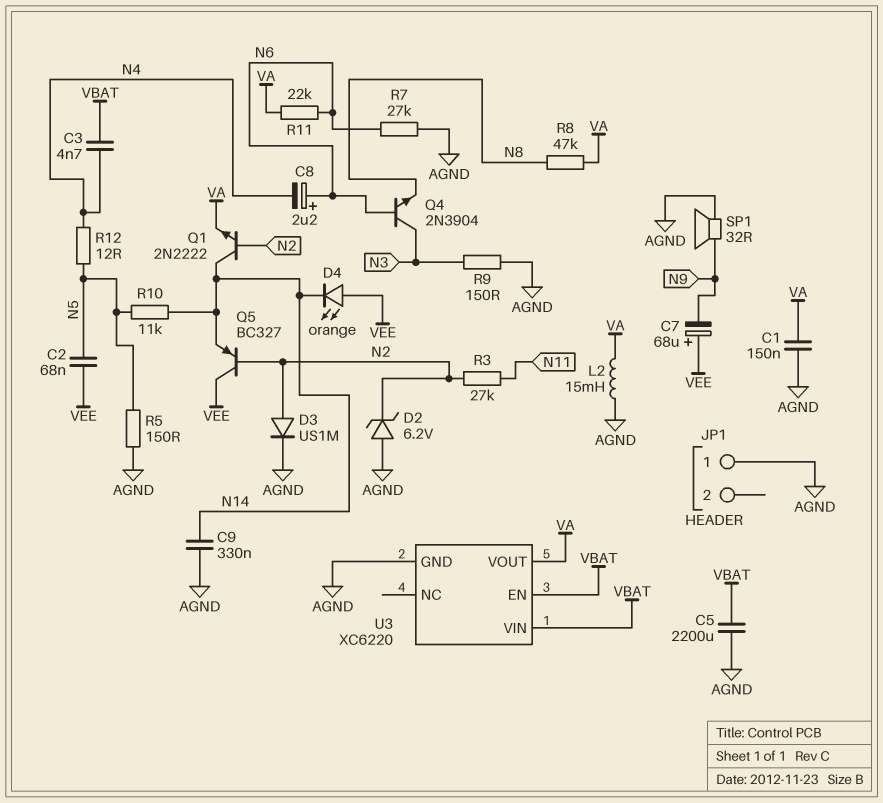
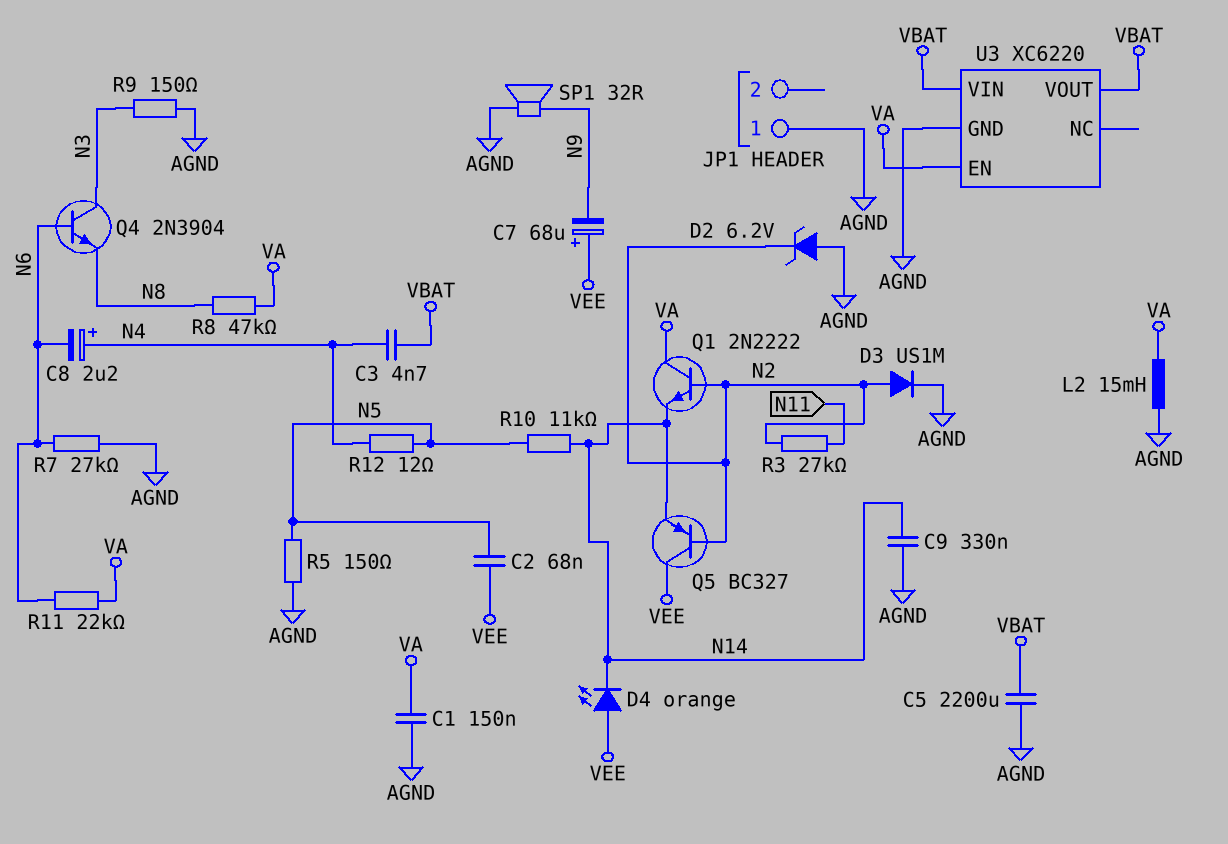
C8: 2.2uF (plus N6, minus N4) -> 2.2uF (plus N4, minus N6)
Q1: NPN 2N2222 (B N2, C N14, E VA) -> NPN 2N2222 (B N2, C VA, E N14)
U3 pin EN: VBAT -> VA
U3 pin VOUT: VA -> VBAT

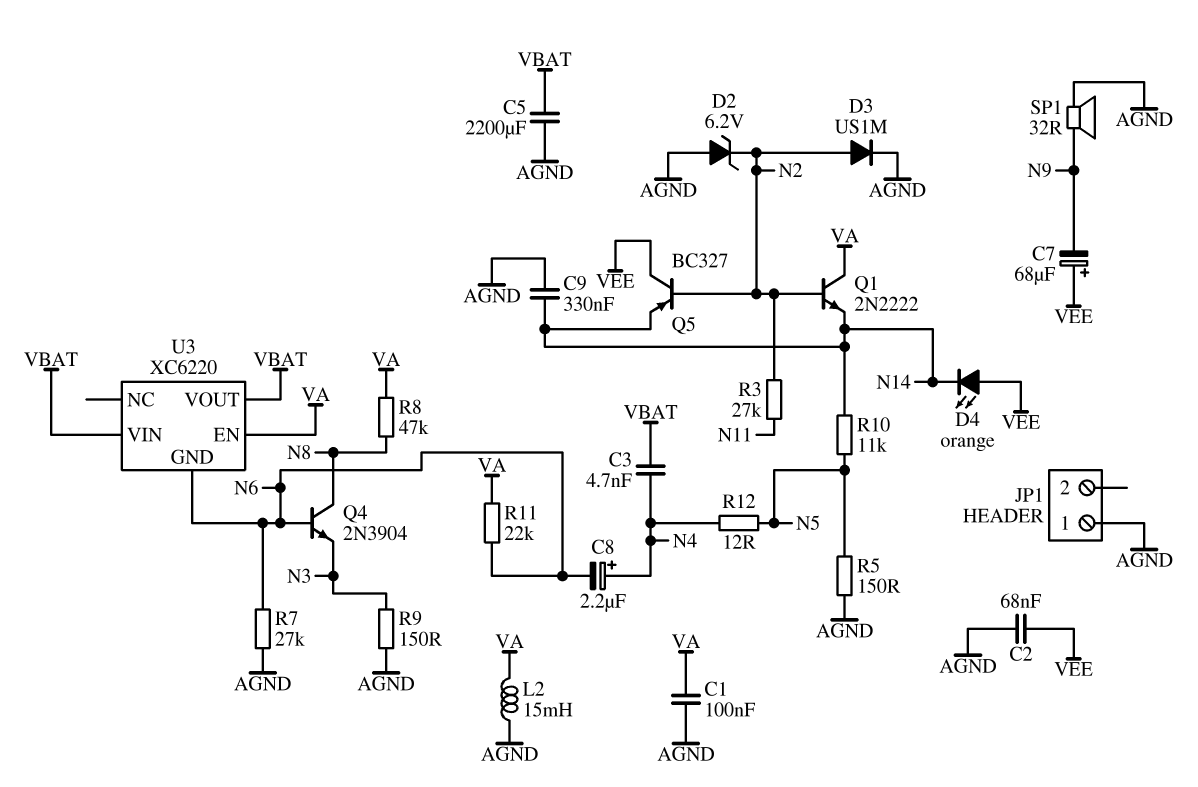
C1: 150nF (AGND, VA) -> 100nF (AGND, VA)
C2: 68nF (N5, VEE) -> 68nF (AGND, VEE)
Q4: NPN 2N3904 (B N6, C N3, E N8) -> NPN 2N3904 (B N6, C N8, E N3)
U3 pin GND: AGND -> N6

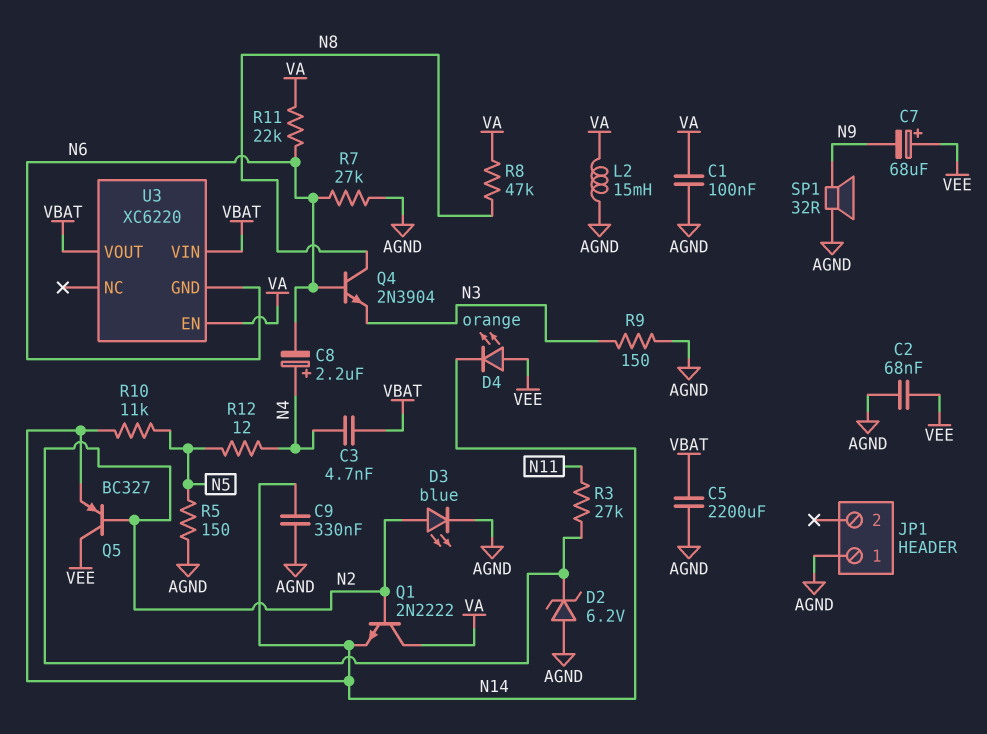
D3: diode US1M (A N2, K AGND) -> LED blue (A N2, K AGND)

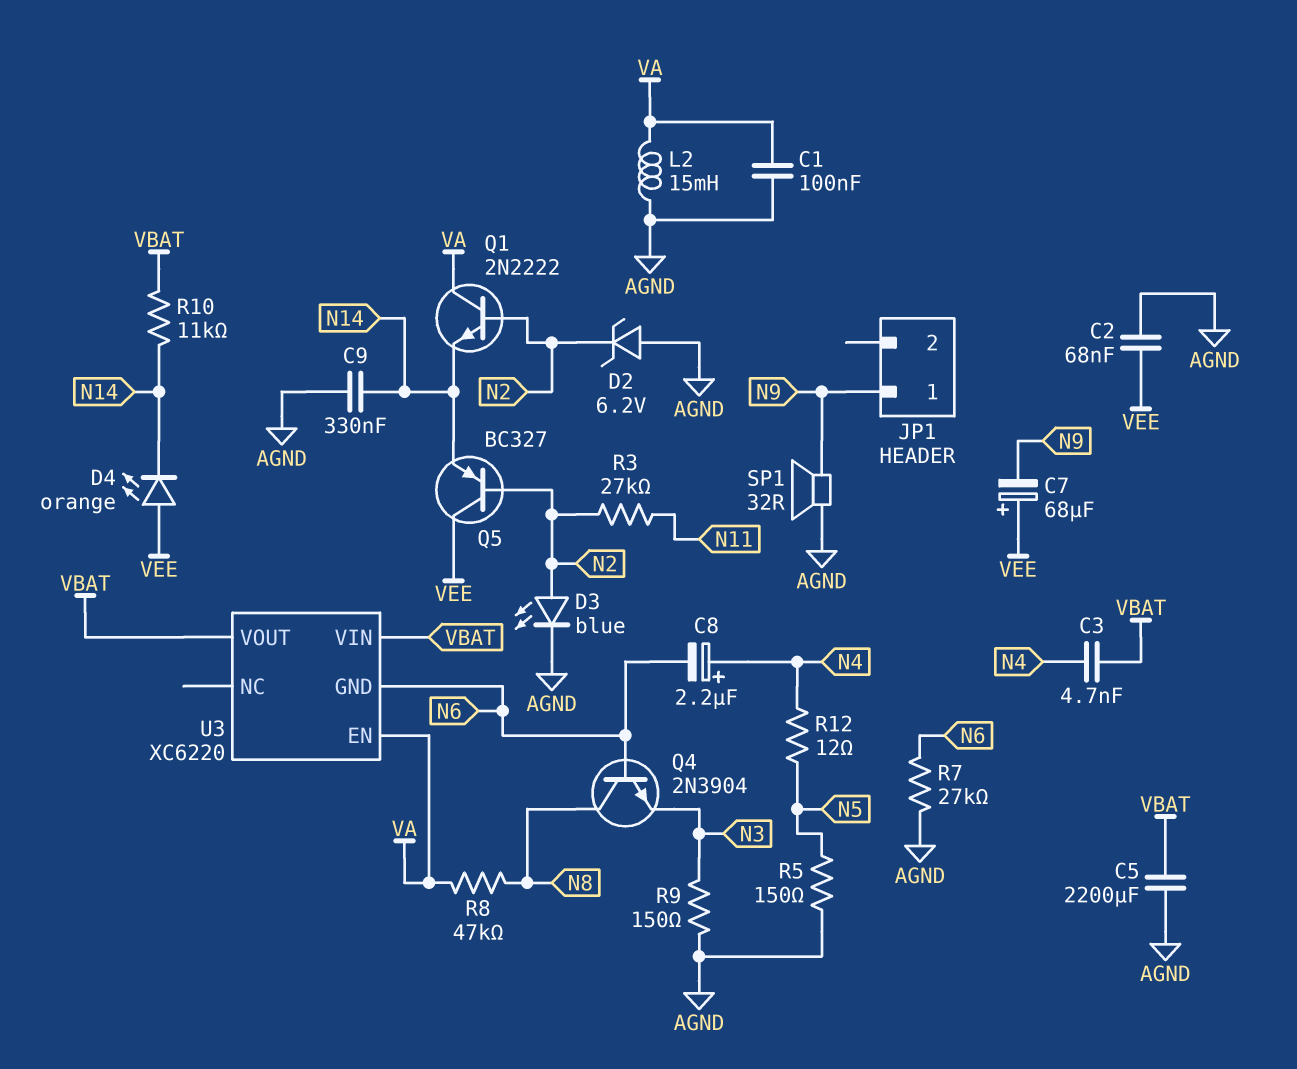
JP1 pin 1: AGND -> N9
R10: 11k (N5, N14) -> 11k (N14, VBAT)
R11: 22k (N6, VA) -> none

